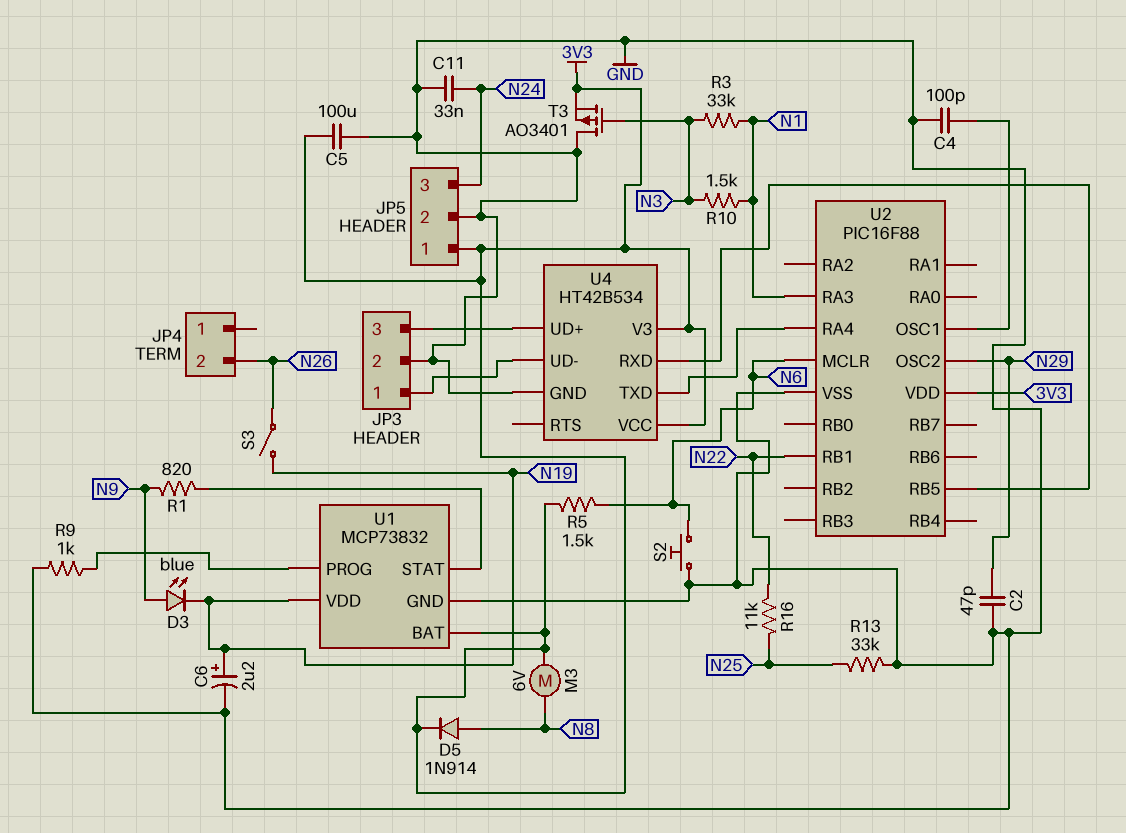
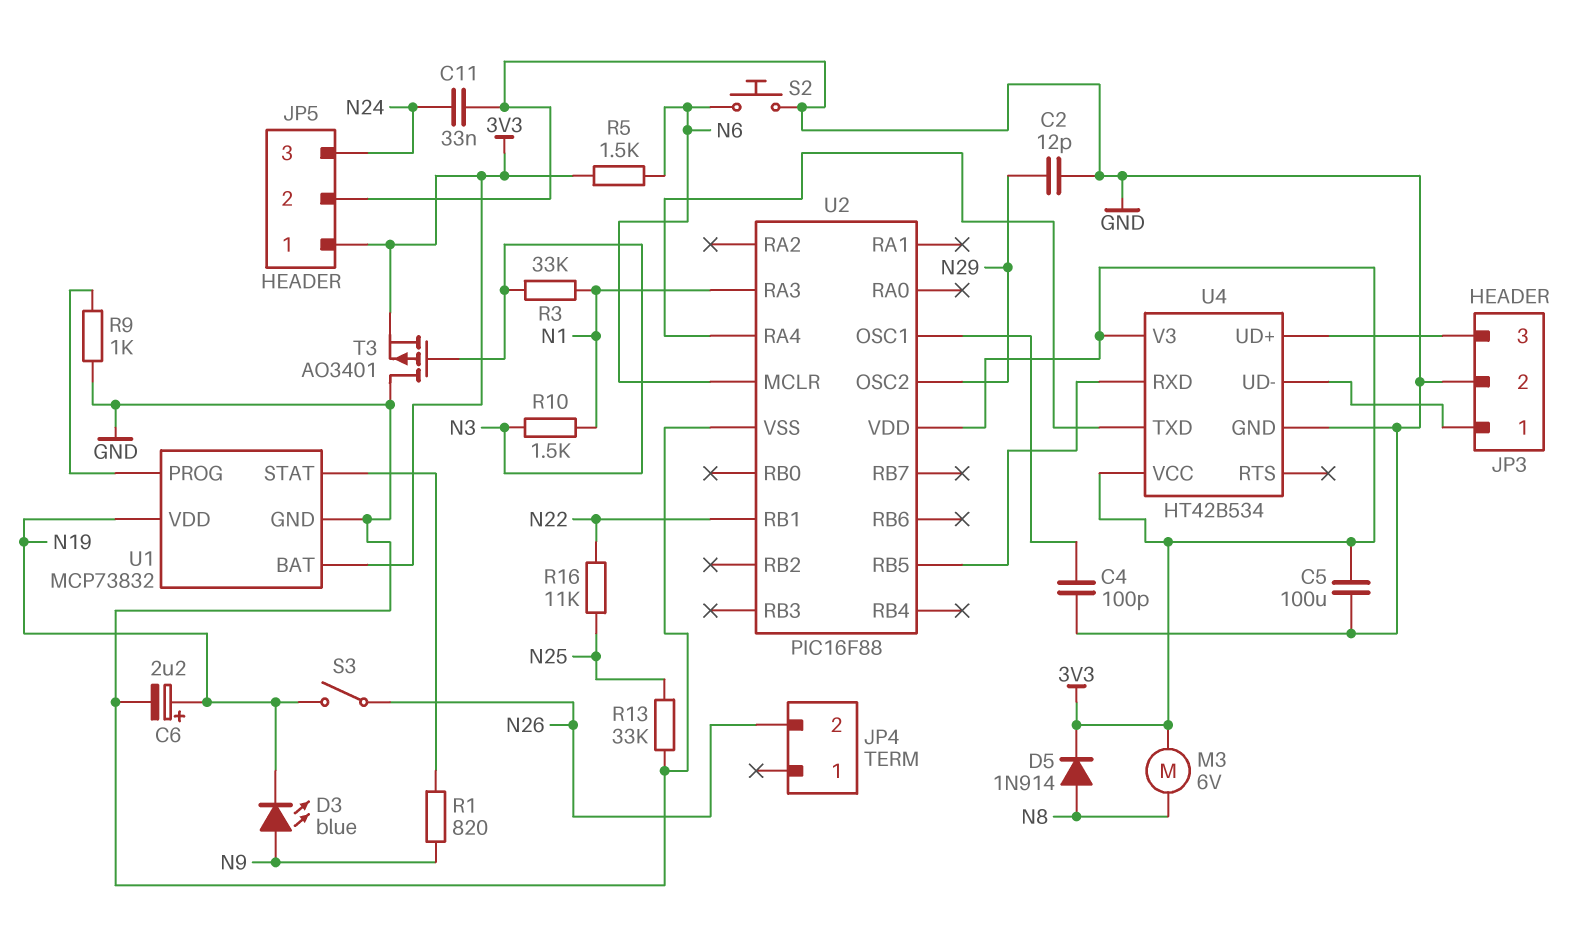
C2: 47pF (GND, N29) -> 12pF (GND, N29)

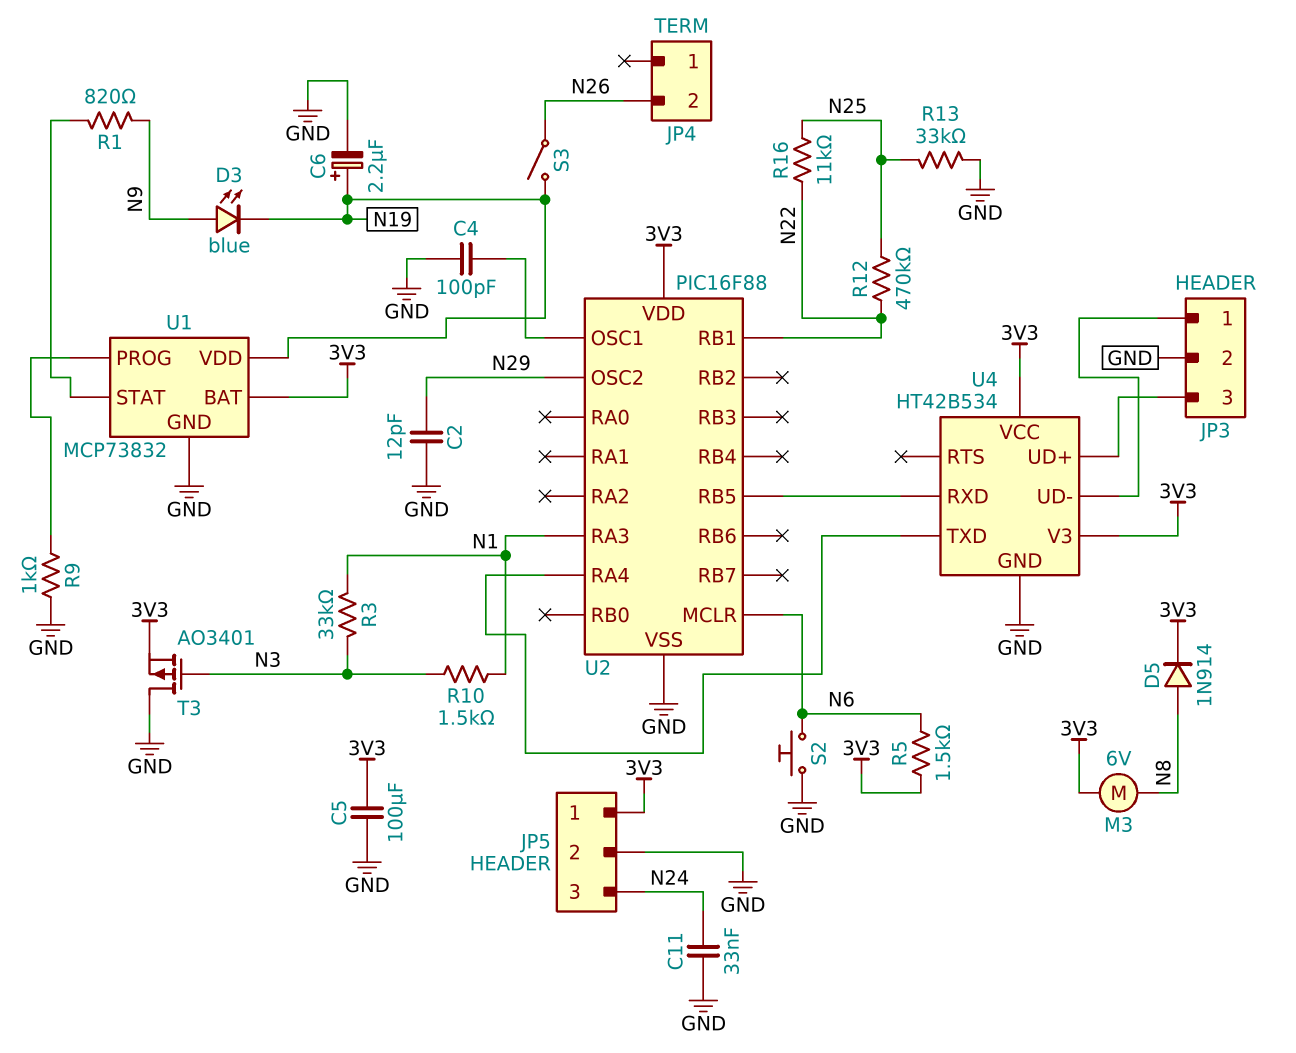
R12: none -> 470k (N22, N25)

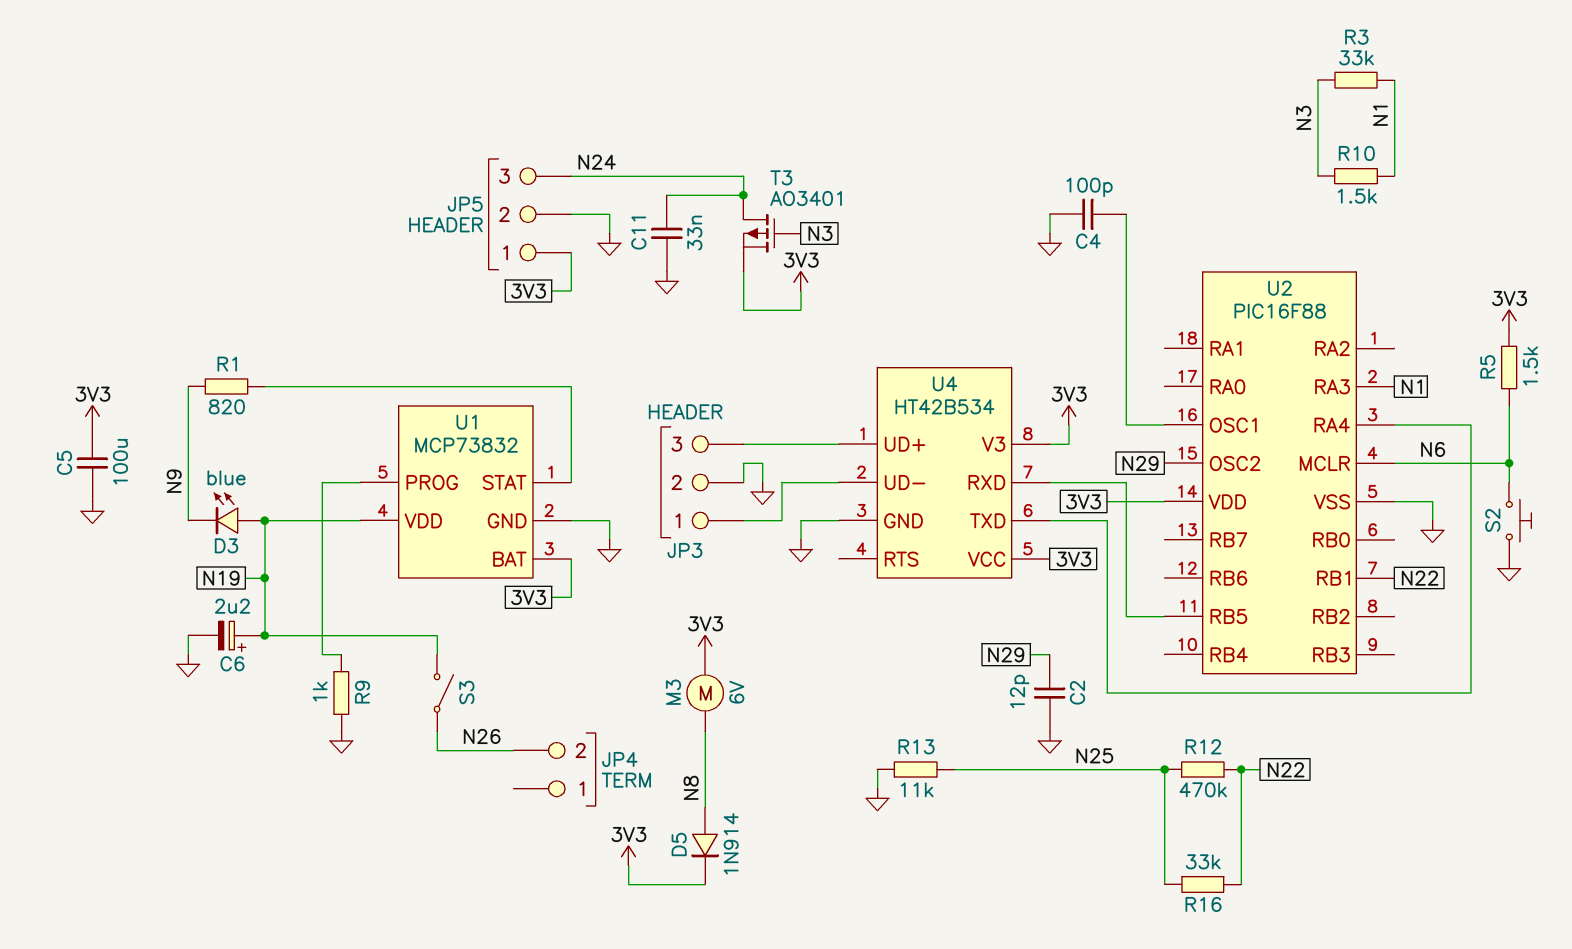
D3: LED blue (A N9, K N19) -> LED blue (A N19, K N9)
R13: 33k (GND, N25) -> 11k (GND, N25)
R16: 11k (N22, N25) -> 33k (N22, N25)
T3: PMOS AO3401 (G N3, D GND, S 3V3) -> PMOS AO3401 (G N3, D N24, S 3V3)

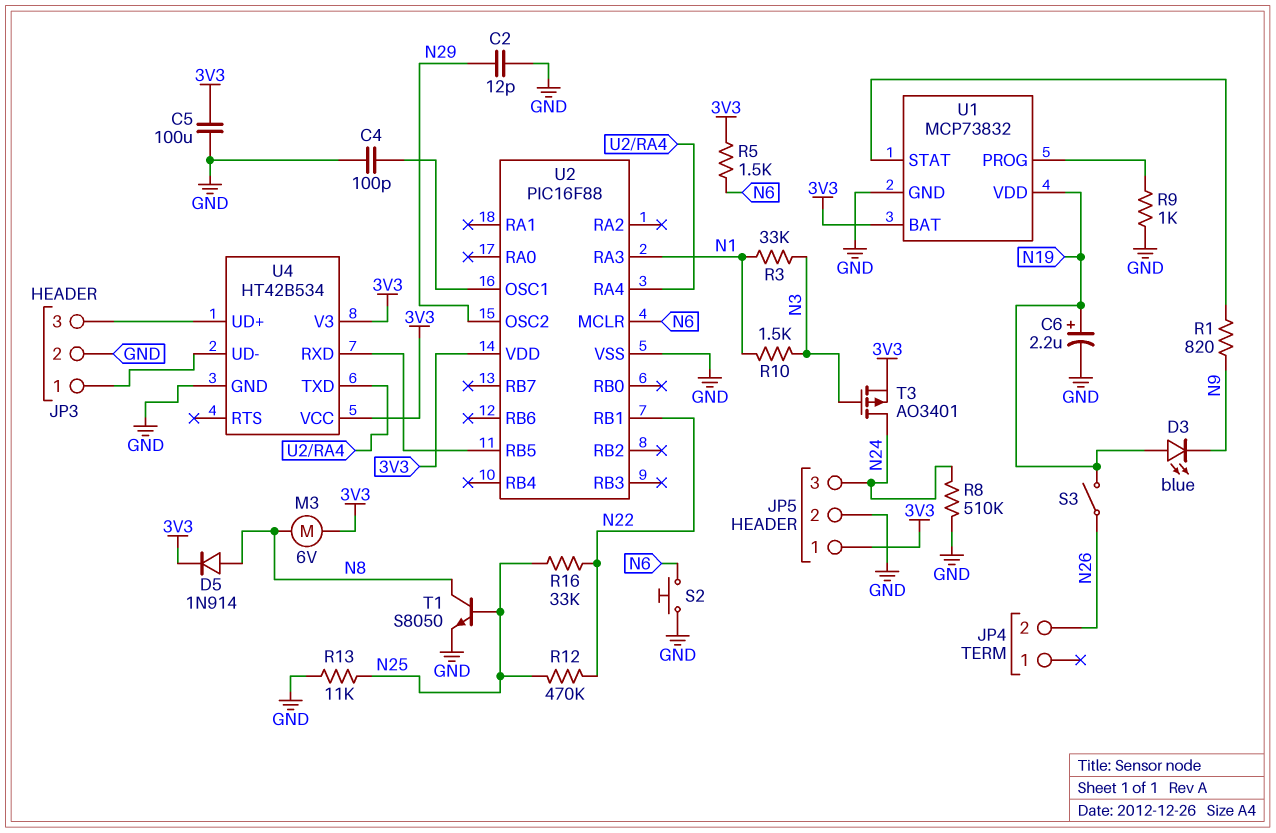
C11: 33nF (GND, N24) -> none
R8: none -> 510k (GND, N24)
T1: none -> NPN S8050 (B N25, C N8, E GND)

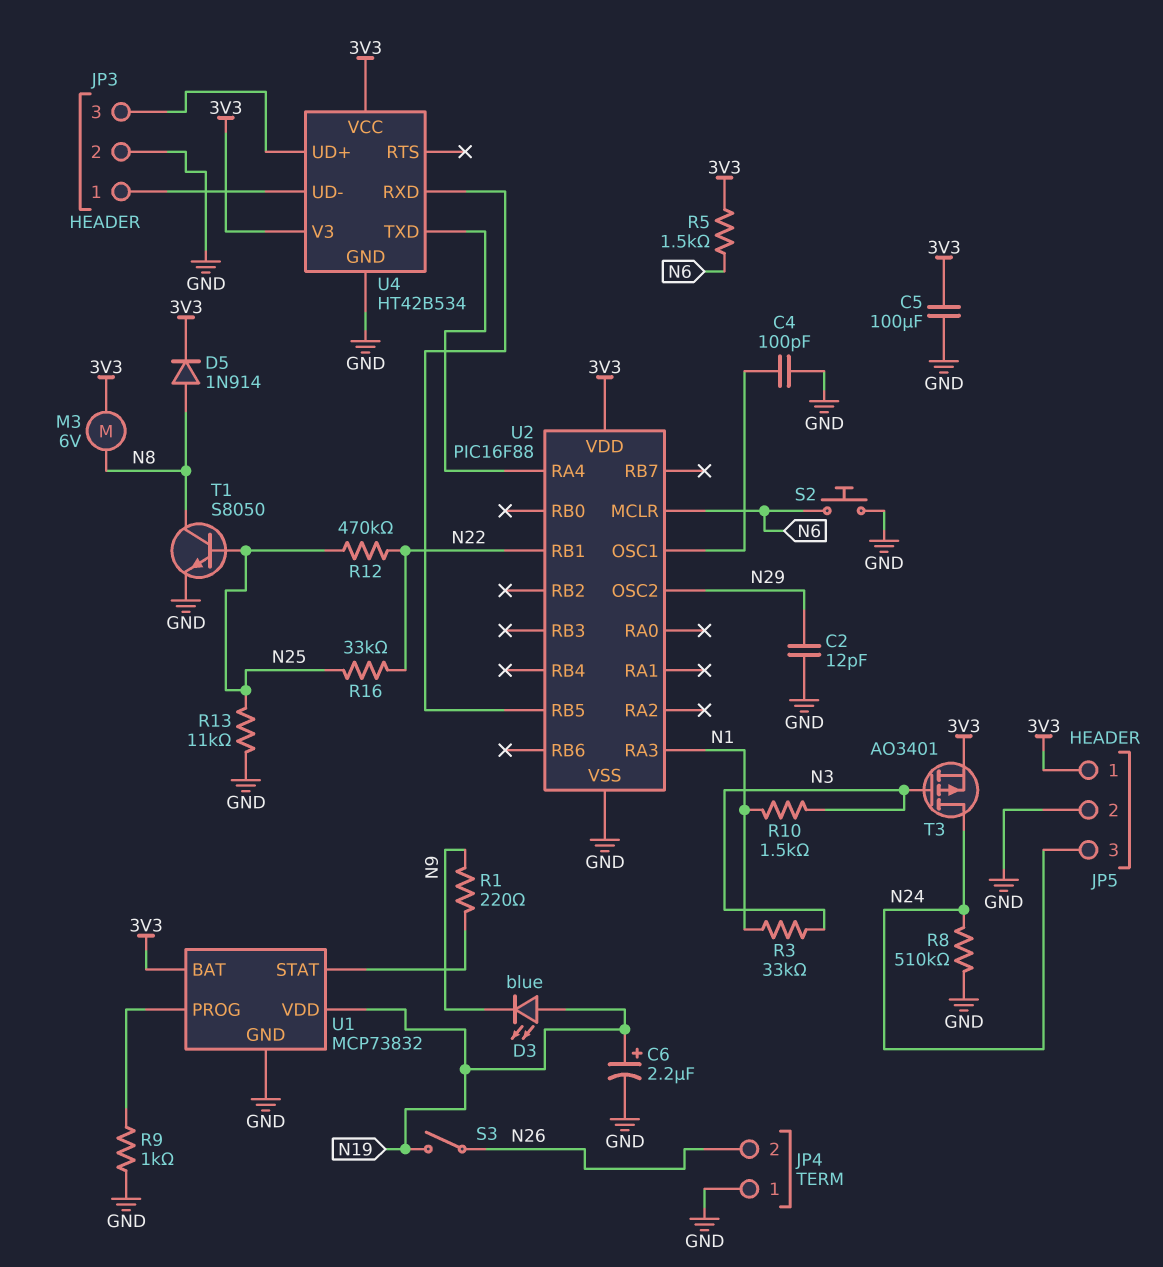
JP4 pin 1: none -> GND
R1: 820 (N9, U1/STAT) -> 220 (N9, U1/STAT)

